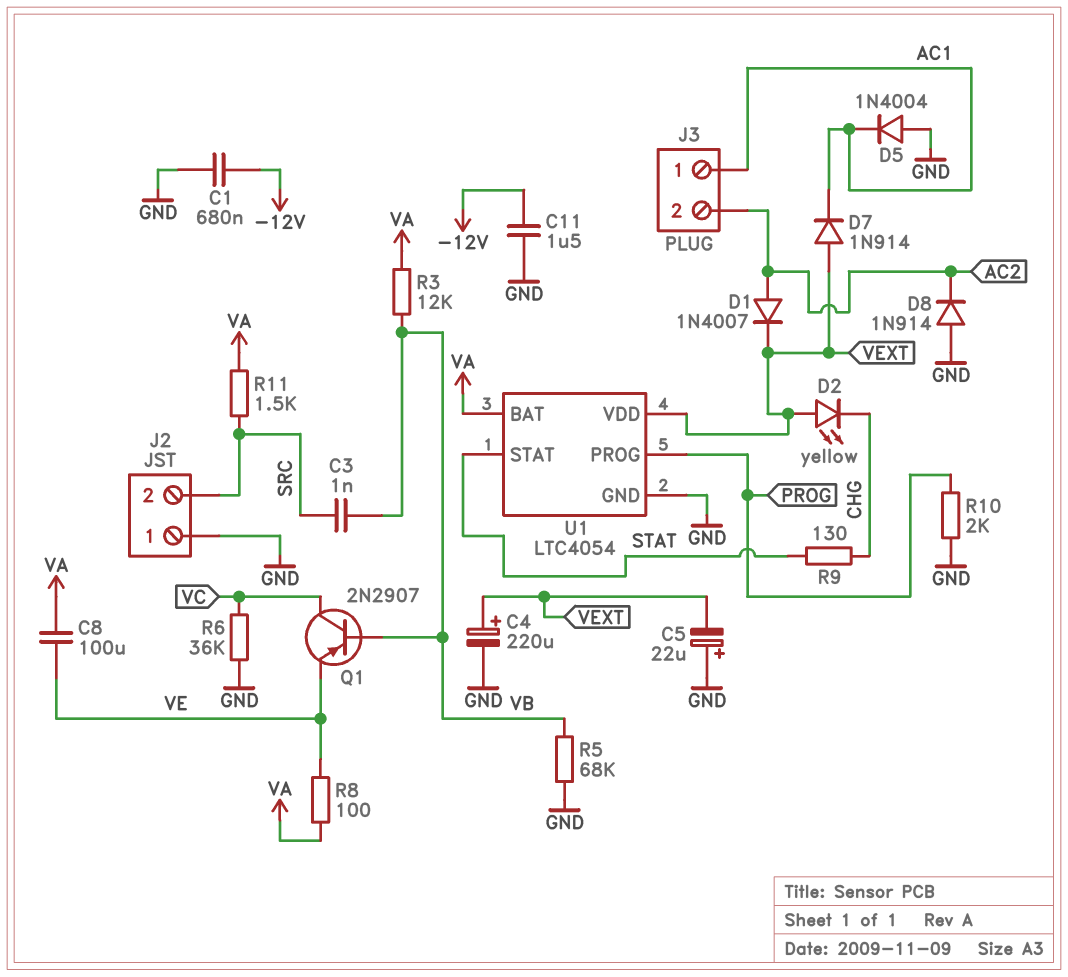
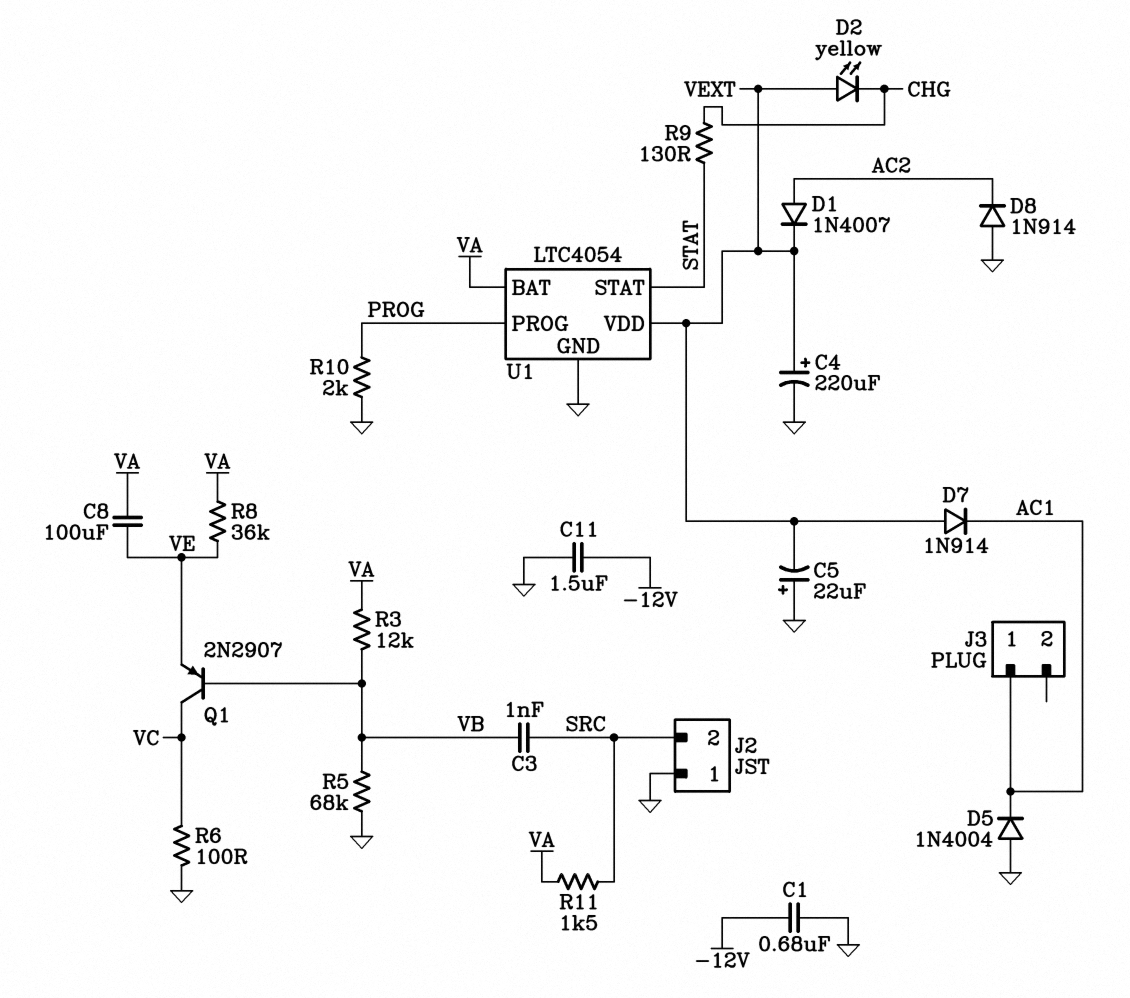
J3 pin 2: AC2 -> none
R6: 36k (GND, VC) -> 100 (GND, VC)
R8: 100 (VA, VE) -> 36k (VA, VE)

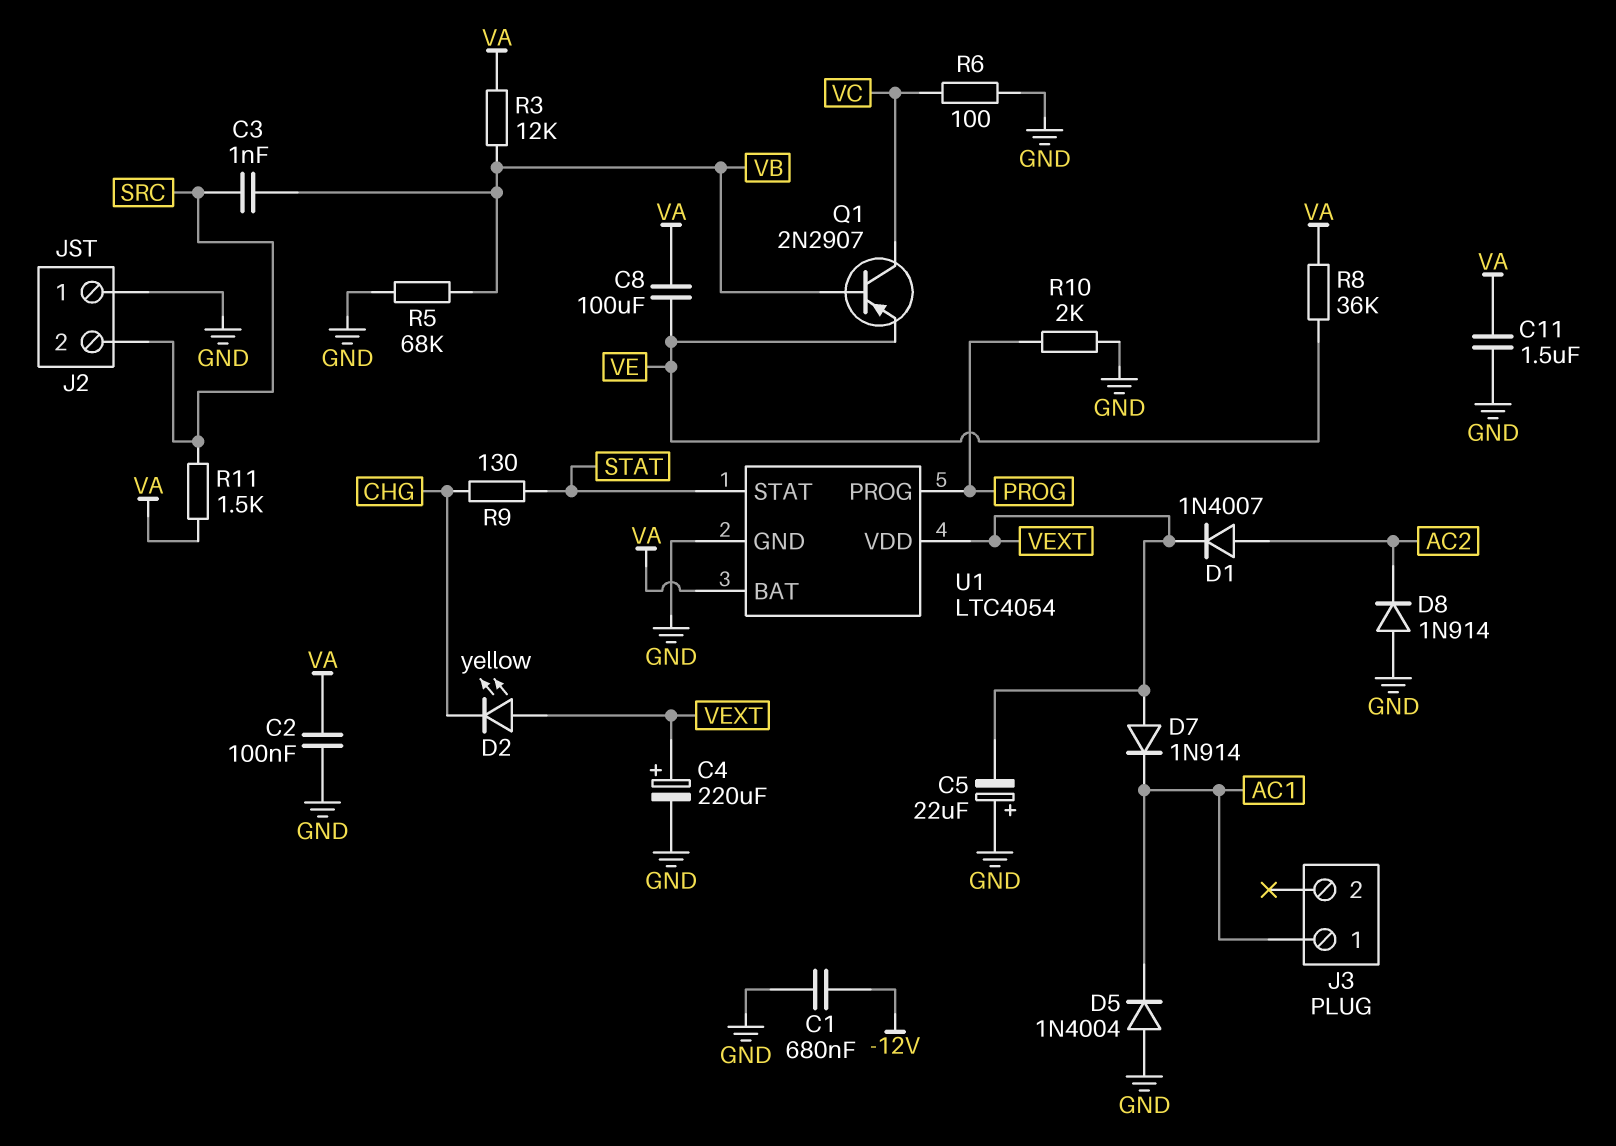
C2: none -> 100nF (GND, VA)
C11: 1.5uF (-12V, GND) -> 1.5uF (GND, VA)

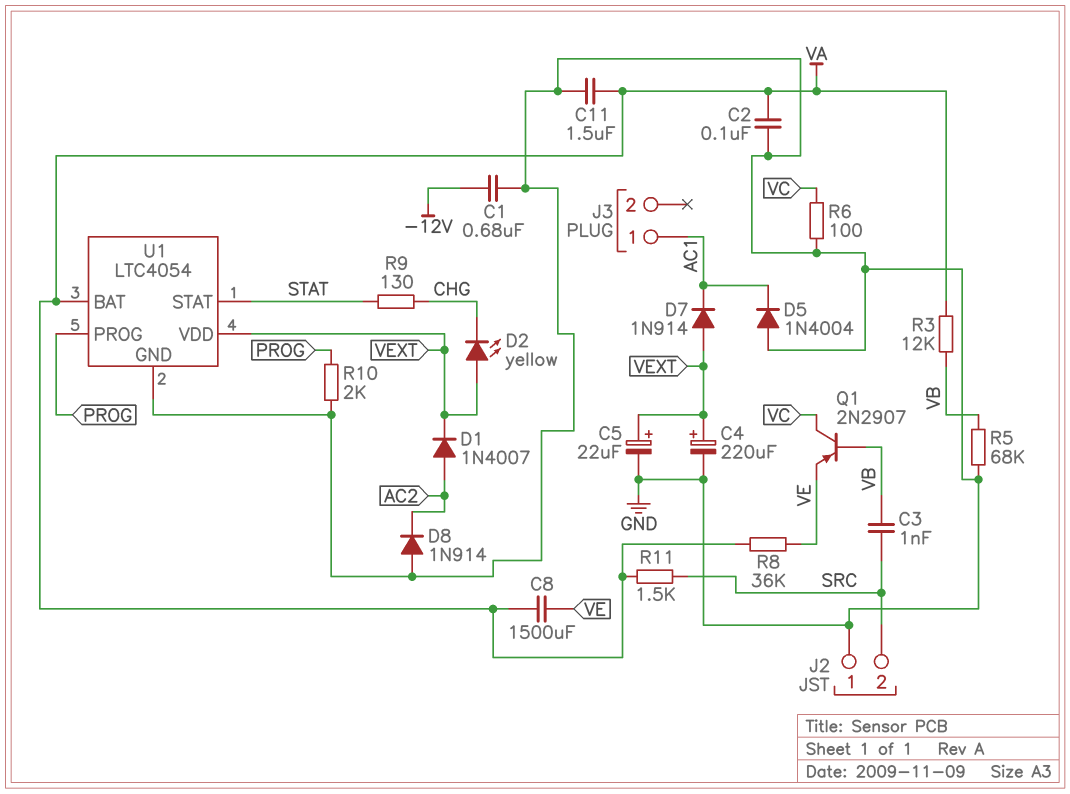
C5: 22uF (plus GND, minus VEXT) -> 22uF (plus VEXT, minus GND)
C8: 100uF (VA, VE) -> 1500uF (VA, VE)

